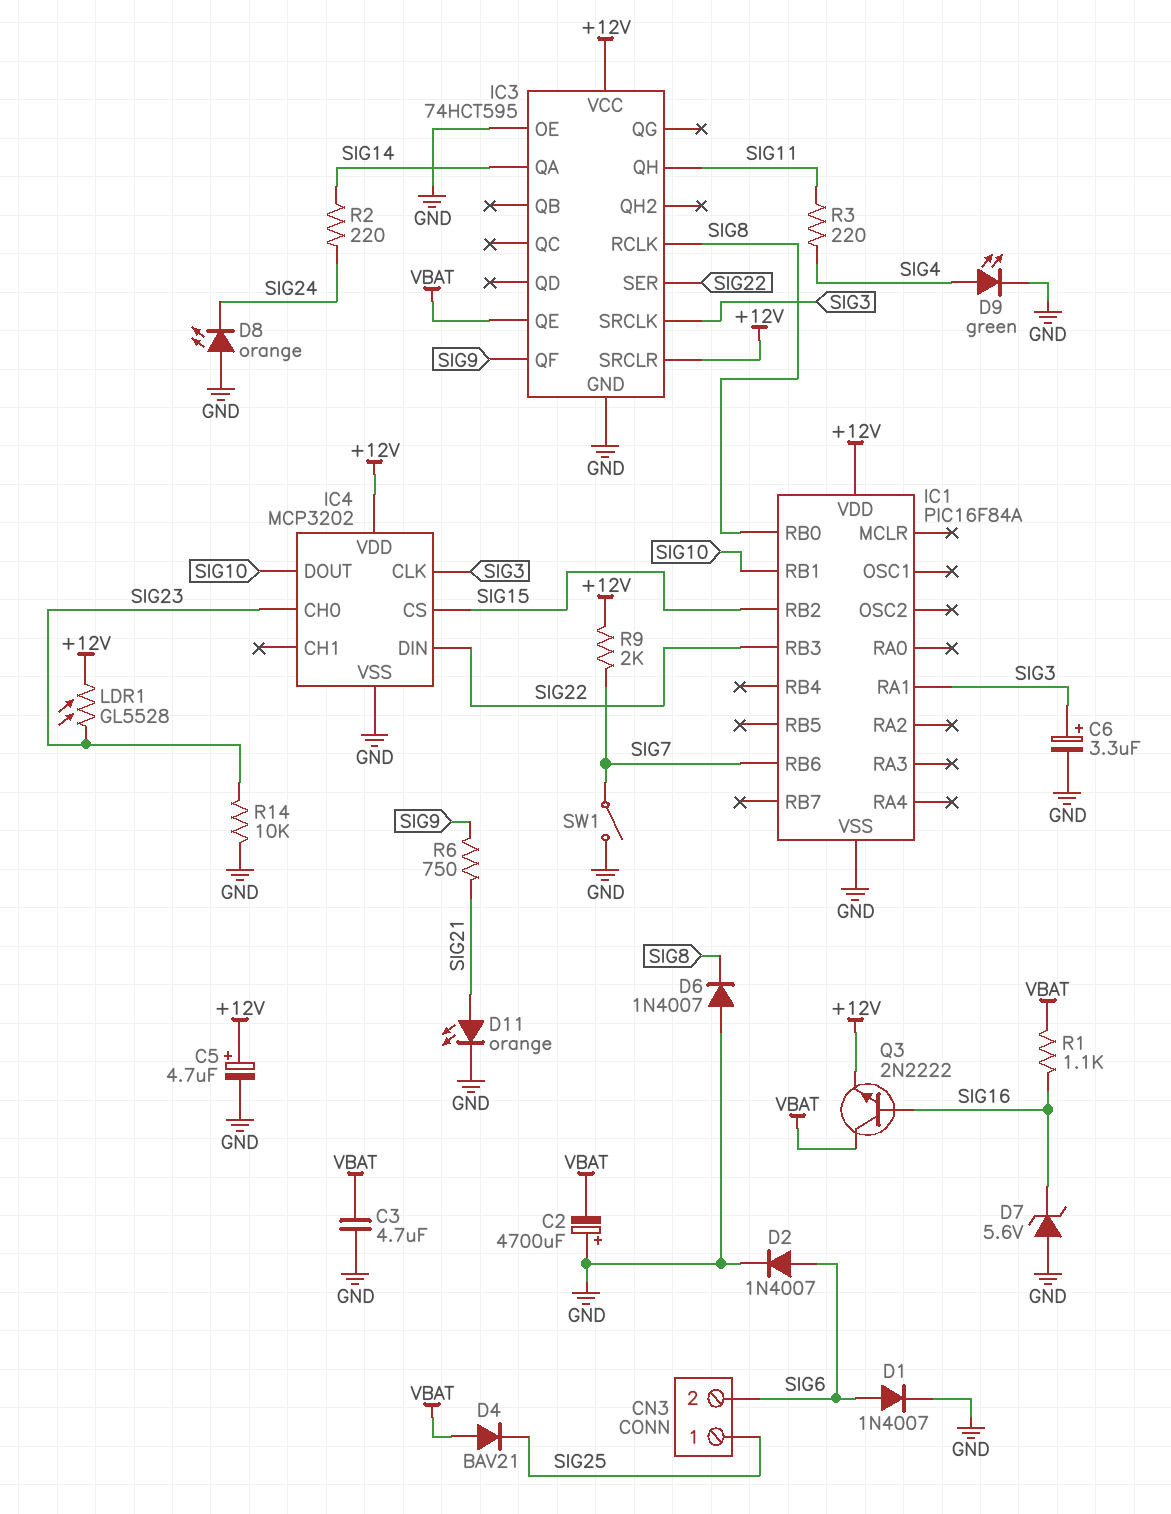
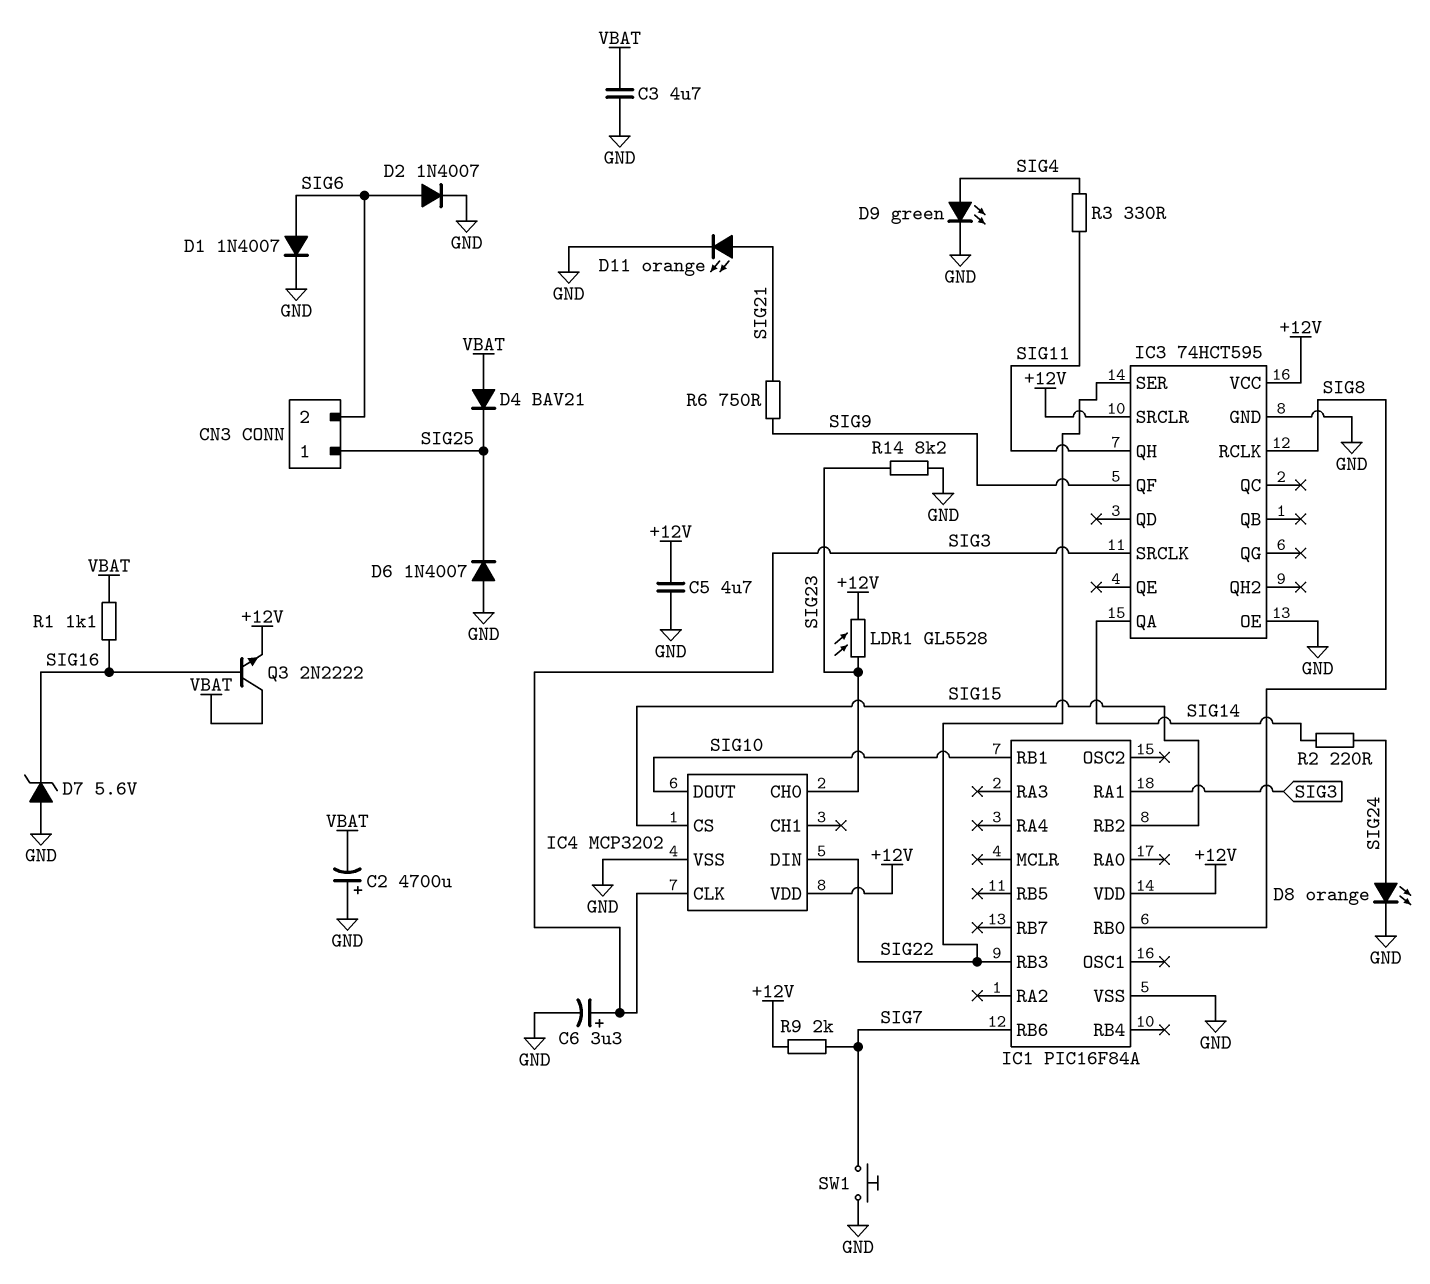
C5: 4.7uF (plus +12V, minus GND) -> 4.7uF (+12V, GND)
D6: diode 1N4007 (A GND, K SIG8) -> diode 1N4007 (A GND, K SIG25)
D8: LED orange (A GND, K SIG24) -> LED orange (A SIG24, K GND)
IC3 pin QE: VBAT -> none
R3: 220 (SIG4, SIG11) -> 330 (SIG4, SIG11)
R14: 10k (GND, SIG23) -> 8.2k (GND, SIG23)
SW1: switch (GND, SIG7) -> button (GND, SIG7)

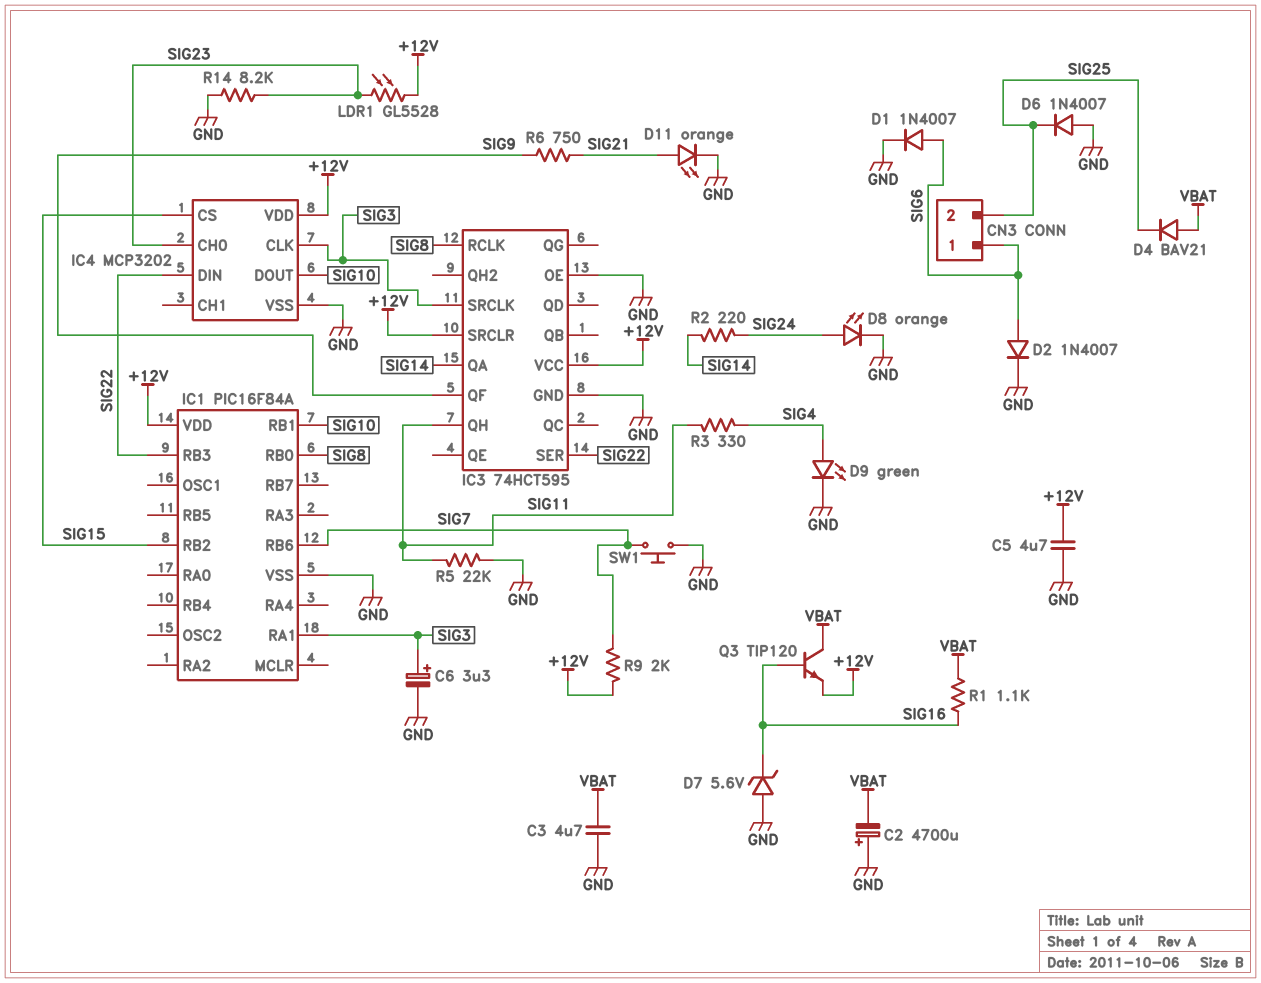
CN3 pin 1: SIG25 -> SIG6
CN3 pin 2: SIG6 -> SIG25
Q3: NPN 2N2222 (B SIG16, C VBAT, E +12V) -> NPN TIP120 (B SIG16, C VBAT, E +12V)
R5: none -> 22k (GND, SIG11)

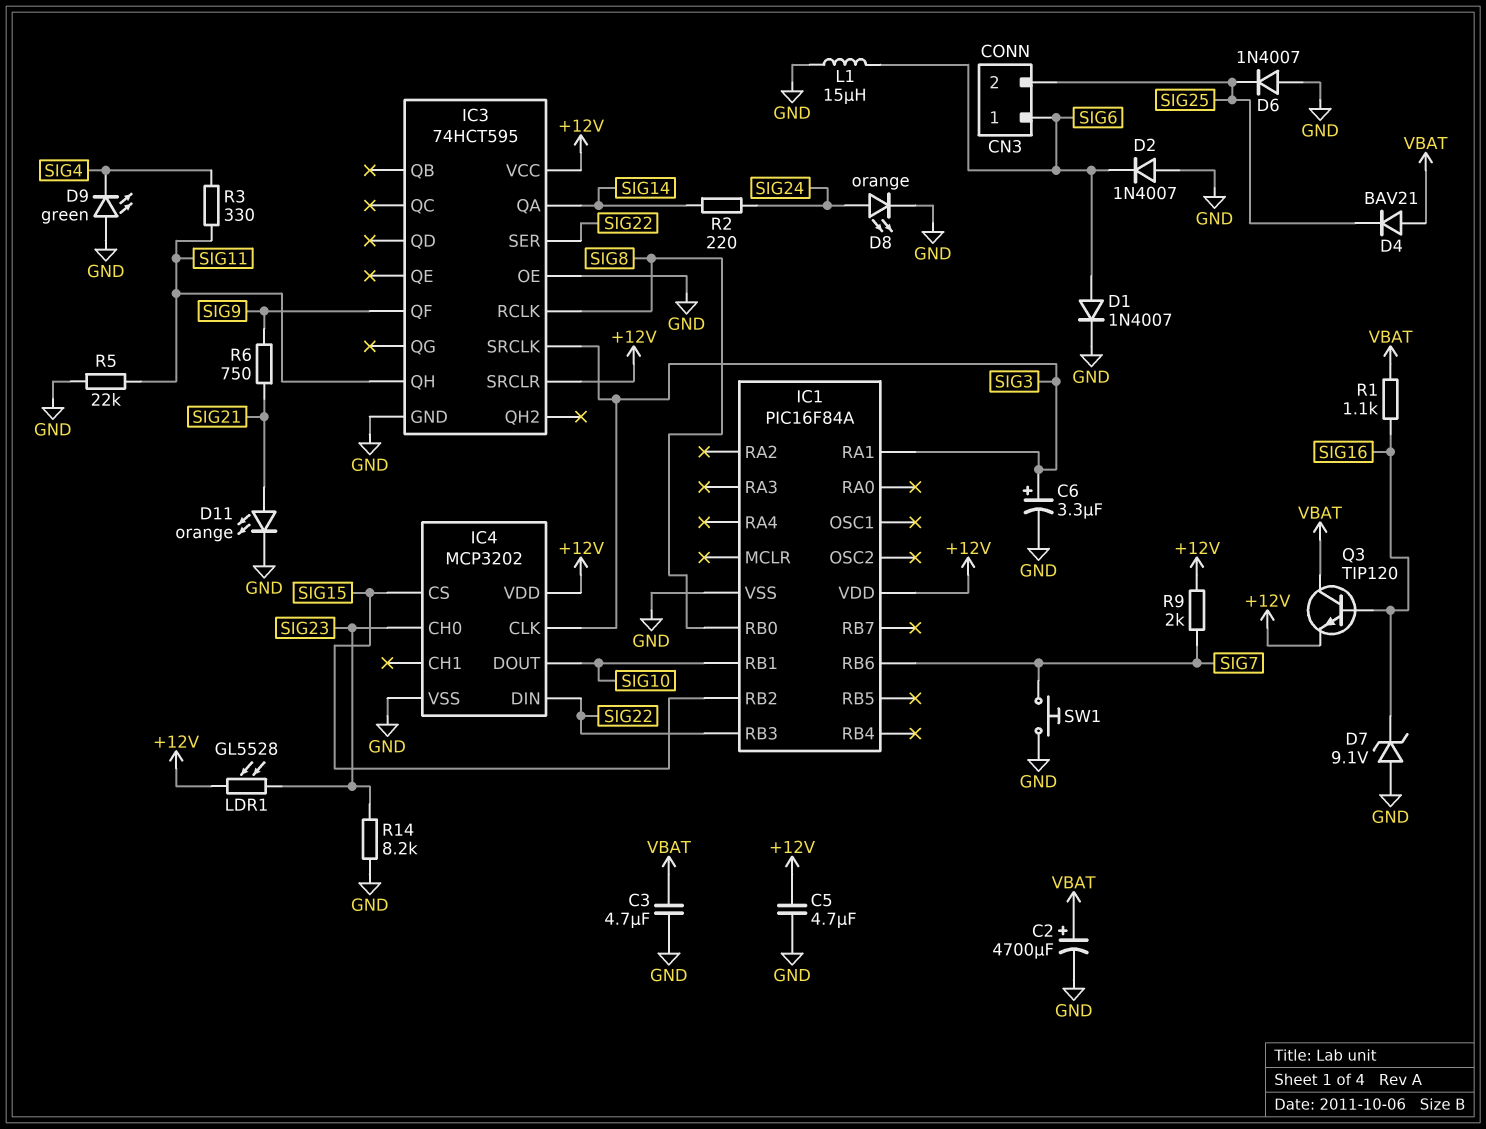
C2: 4700uF (plus GND, minus VBAT) -> 4700uF (plus VBAT, minus GND)
D2: diode 1N4007 (A SIG6, K GND) -> diode 1N4007 (A GND, K SIG6)
D7: zener 5.6V (A GND, K SIG16) -> zener 9.1V (A GND, K SIG16)
D9: LED green (A SIG4, K GND) -> LED green (A GND, K SIG4)
L1: none -> 15uH (GND, SIG6)

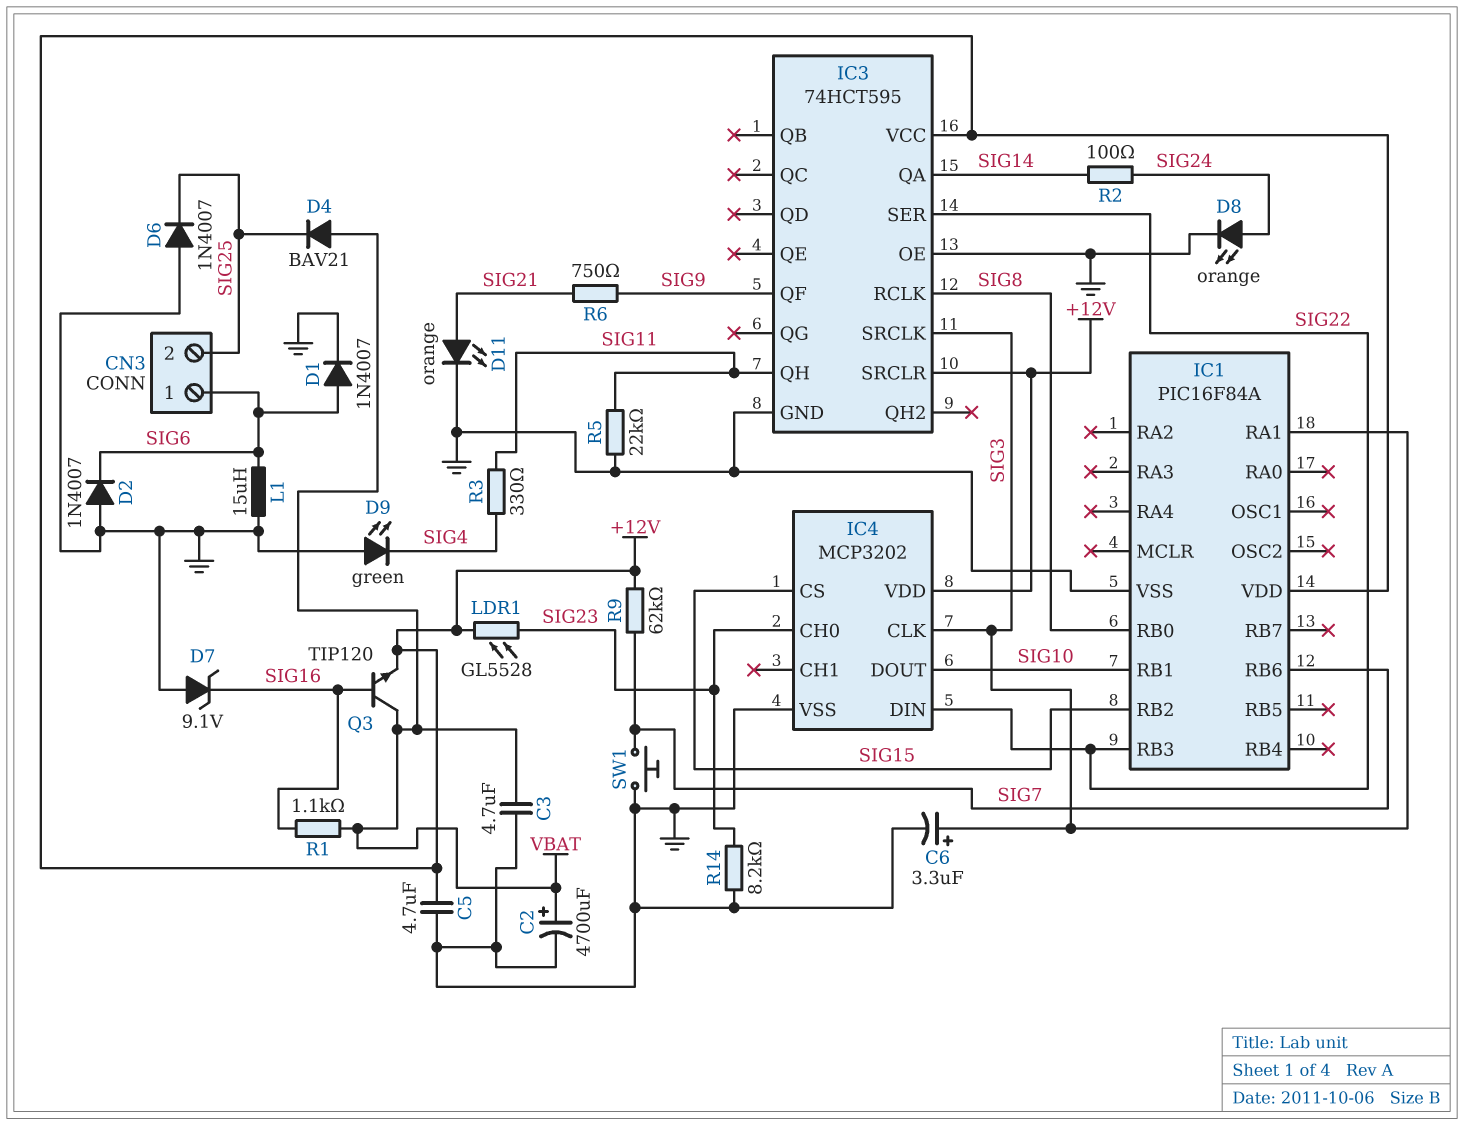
R2: 220 (SIG14, SIG24) -> 100 (SIG14, SIG24)
R9: 2k (+12V, SIG7) -> 62k (+12V, SIG7)

